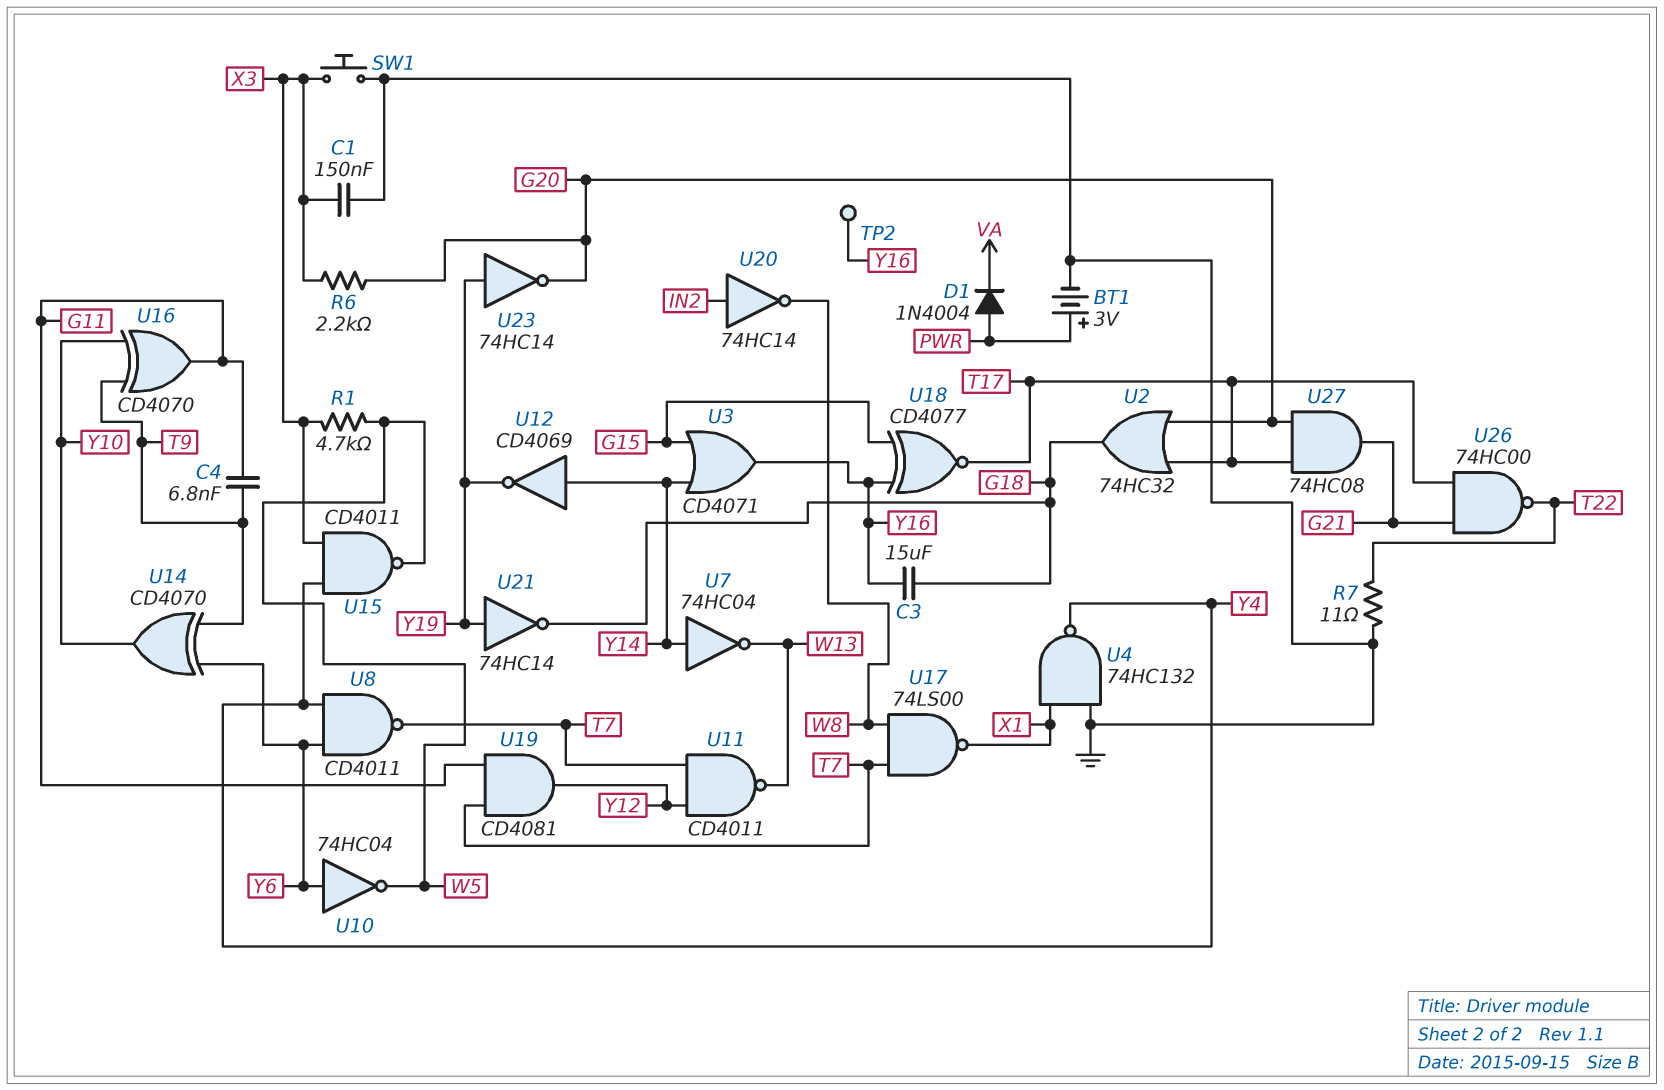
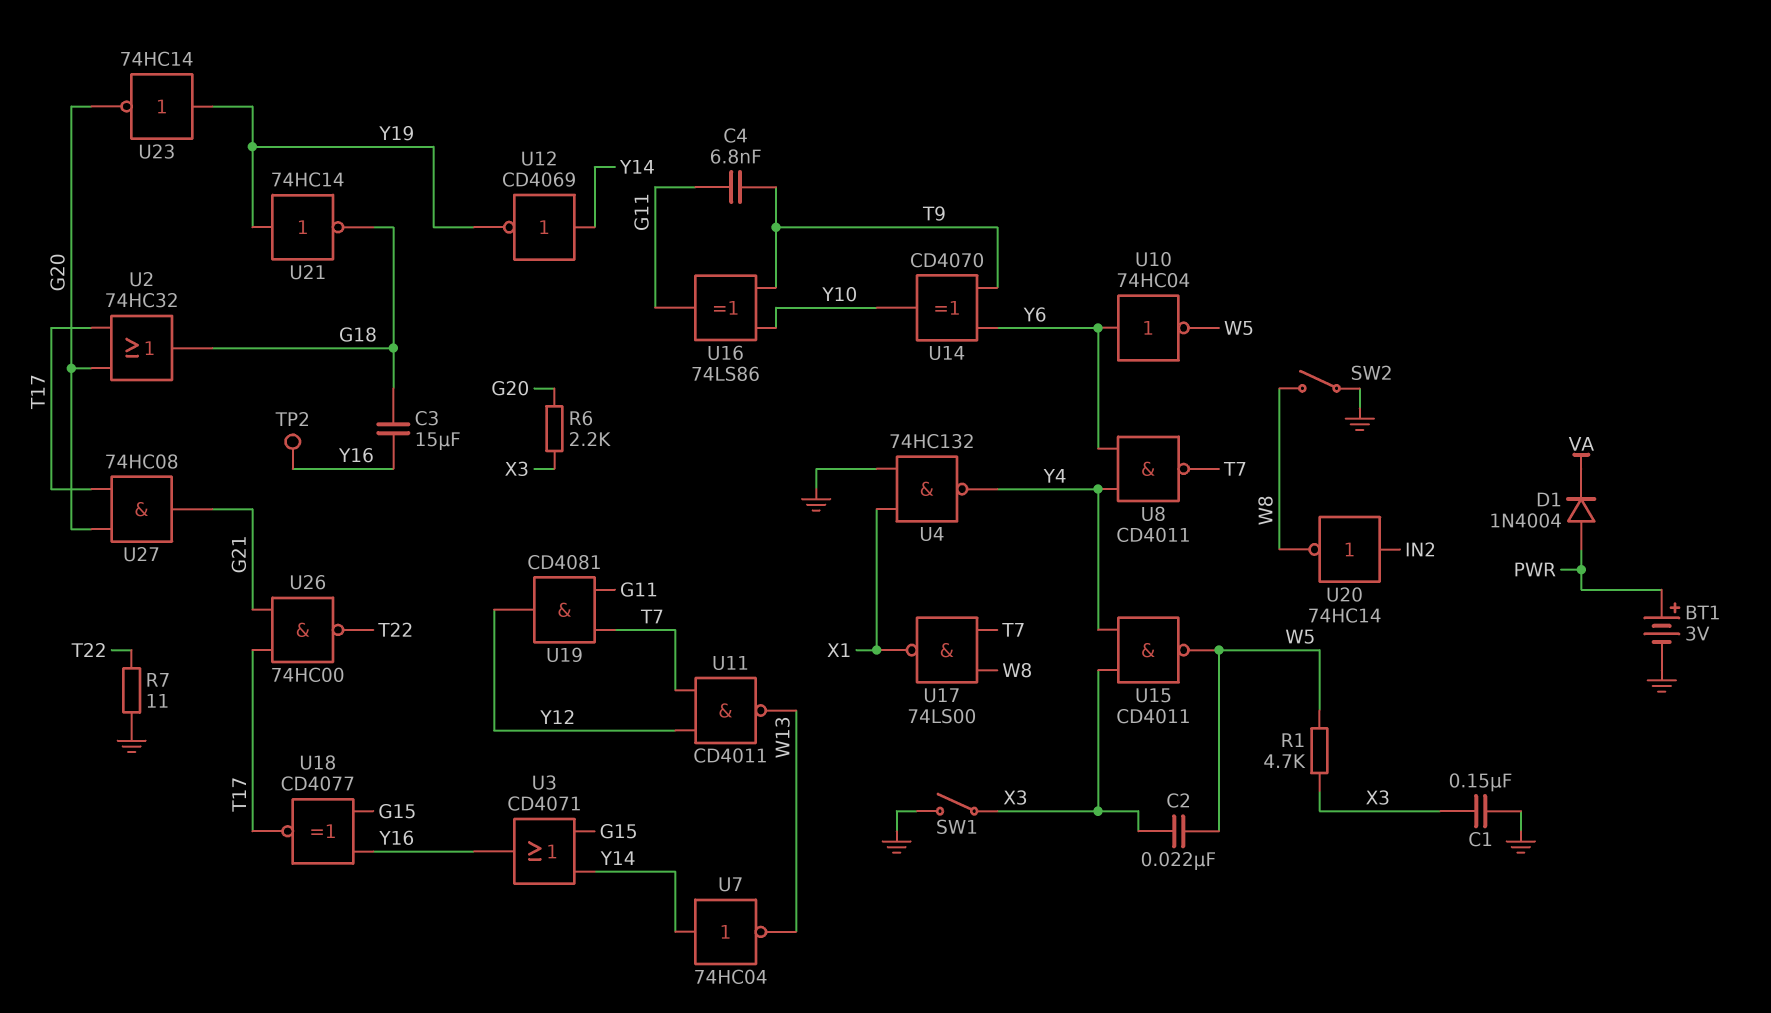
C2: none -> 22nF (W5, X3)
SW1: button (GND, X3) -> switch (GND, X3)
SW2: none -> switch (GND, W8)
U16: XOR CD4070 (in T9, in Y10, out G11) -> XOR 74LS86 (in T9, in Y10, out G11)

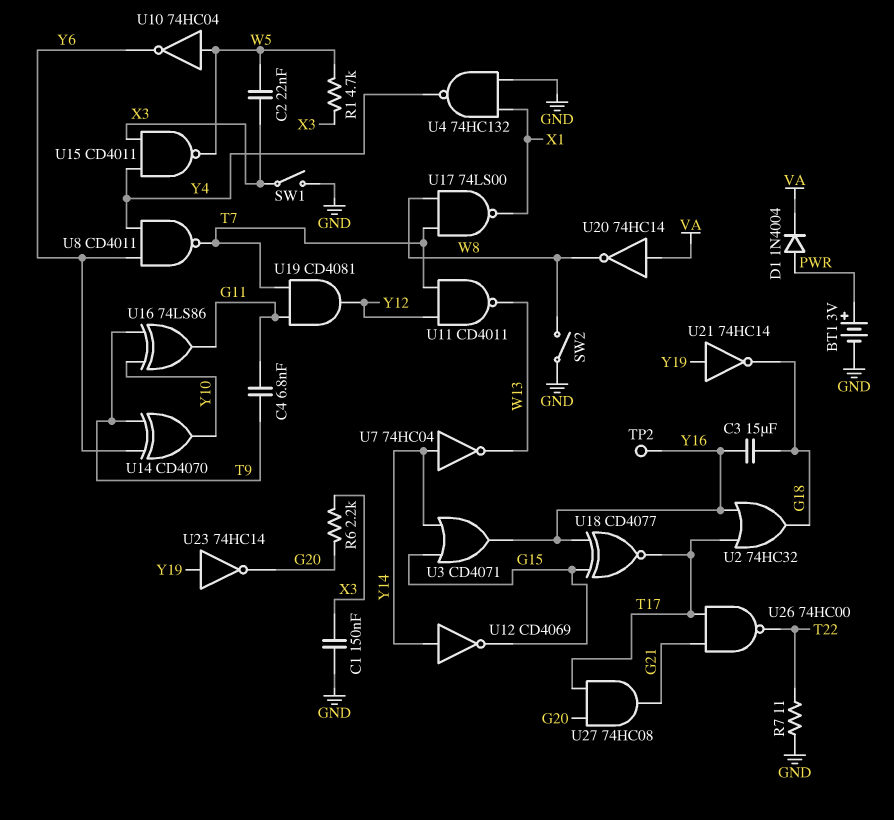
U2: OR 74HC32 (in G20, in T17, out G18) -> OR 74HC32 (in T17, in Y16, out G18)
U10: NOT 74HC04 (in Y6, out W5) -> NOT 74HC04 (in W5, out Y6)
U12: NOT CD4069 (in Y14, out Y19) -> NOT CD4069 (in Y14, out G15)
U20: NOT 74HC14 (in IN2, out W8) -> NOT 74HC14 (in VA, out W8)

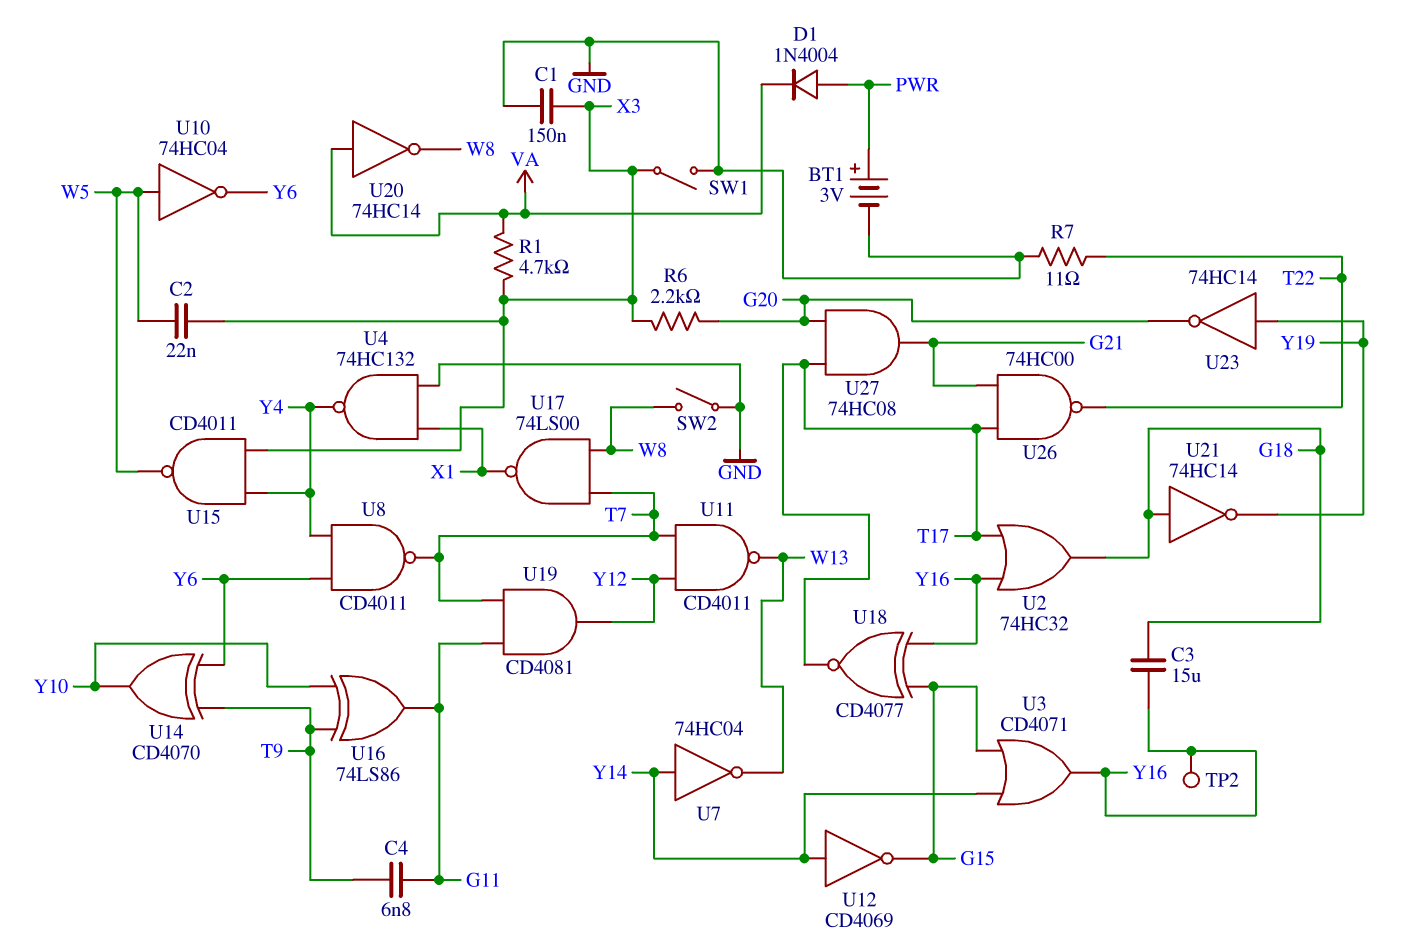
R1: 4.7k (W5, X3) -> 4.7k (VA, X3)
U21: NOT 74HC14 (in Y19, out G18) -> NOT 74HC14 (in G18, out Y19)

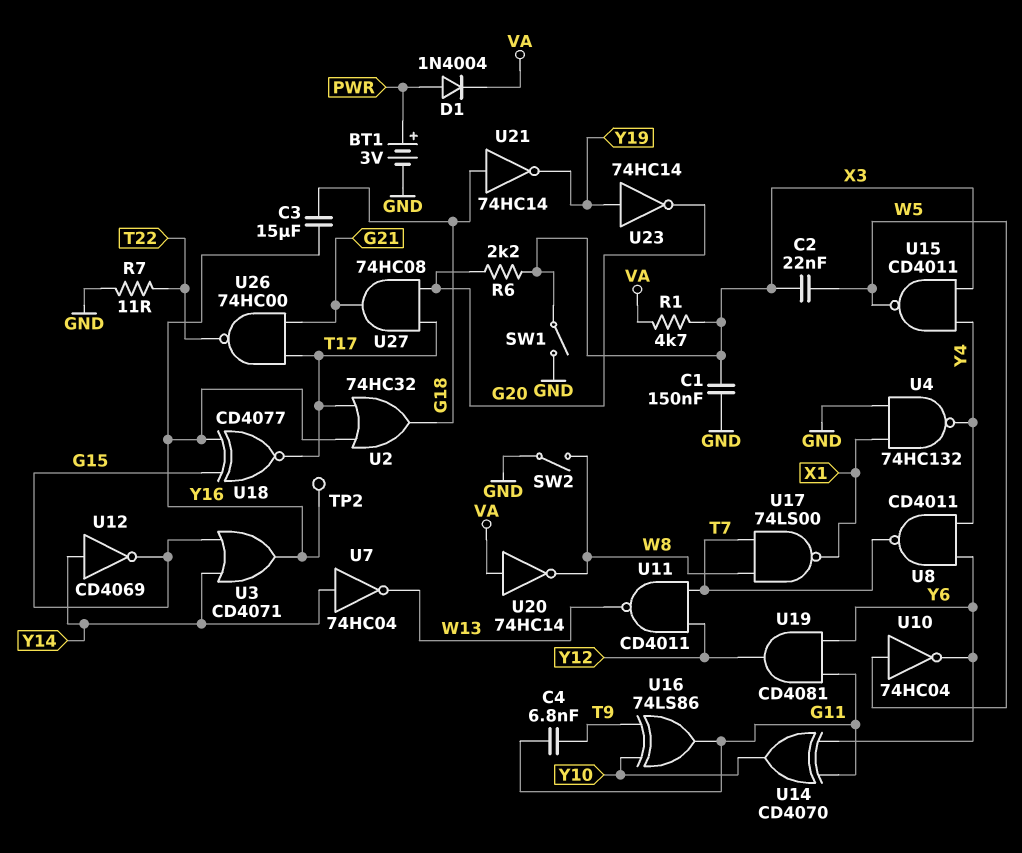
U14: XOR CD4070 (in T9, in Y6, out Y10) -> XOR CD4070 (in G11, in Y6, out Y10)
U19: AND CD4081 (in G11, in T7, out Y12) -> AND CD4081 (in G11, in Y6, out Y12)

